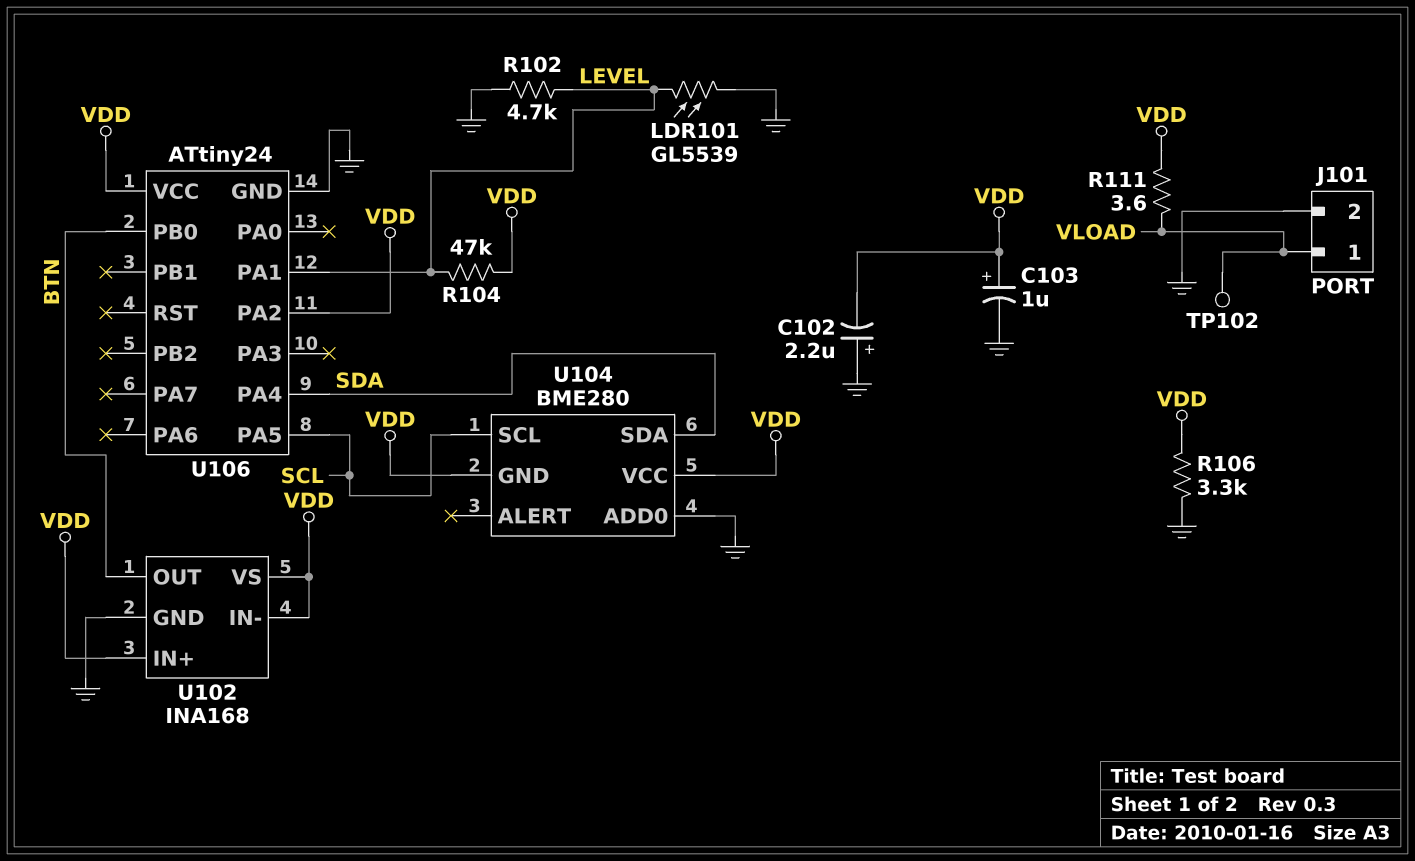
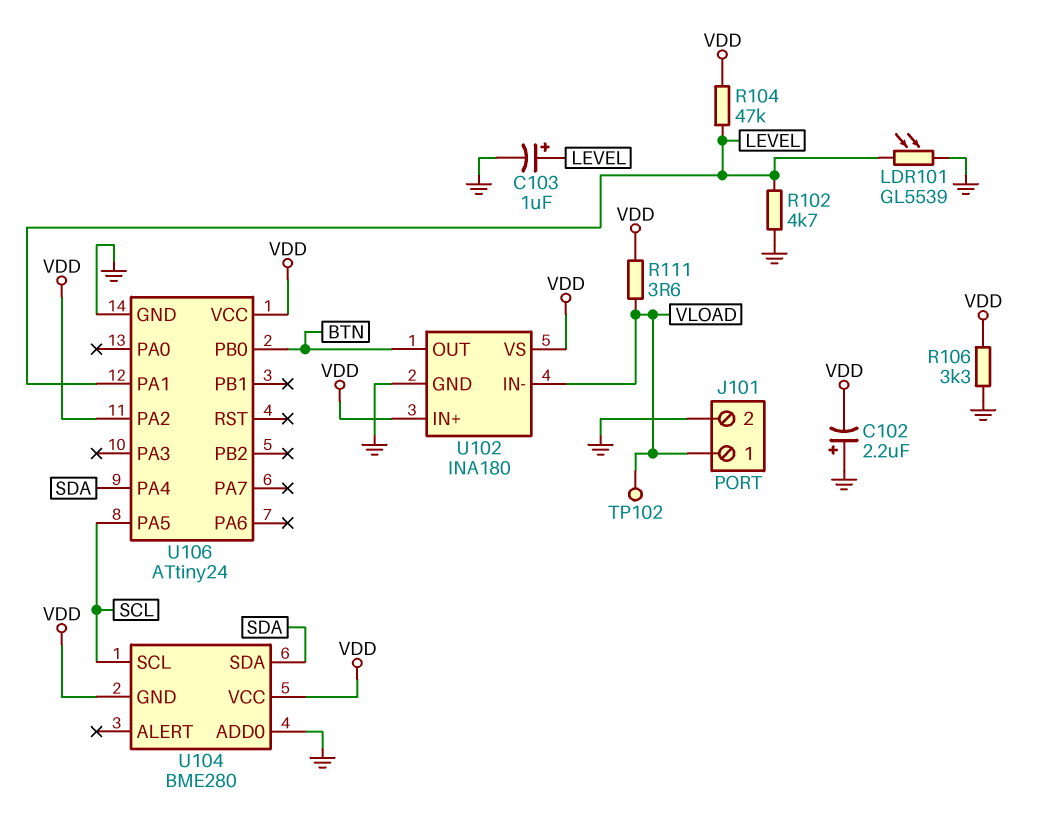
C103: 1uF (plus VDD, minus GND) -> 1uF (plus LEVEL, minus GND)
U102: INA168 -> INA180
U102 pin IN-: VDD -> VLOAD

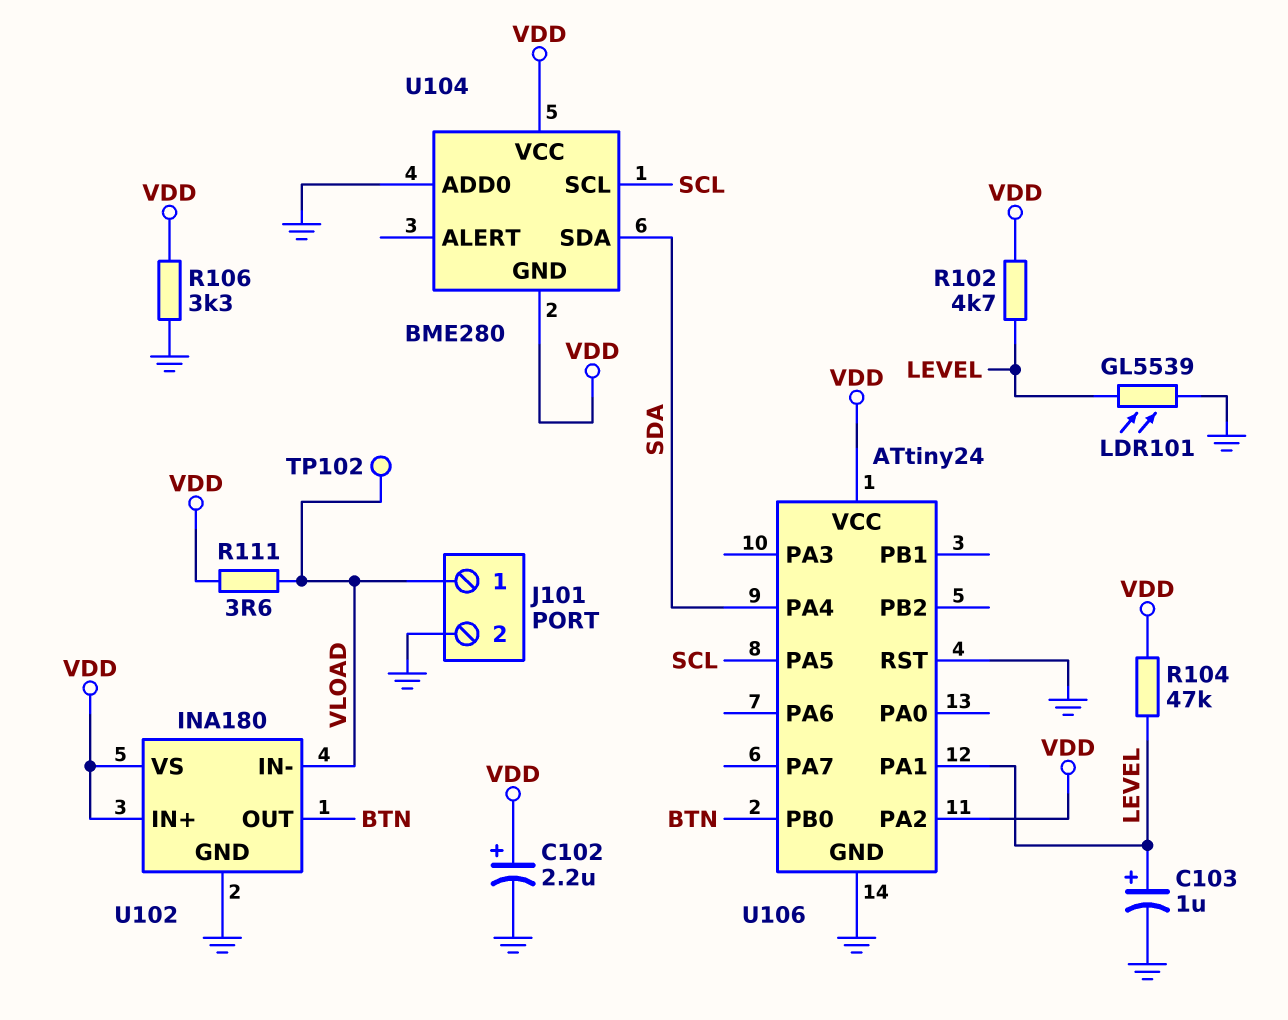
C102: 2.2uF (plus GND, minus VDD) -> 2.2uF (plus VDD, minus GND)
R102: 4.7k (GND, LEVEL) -> 4.7k (LEVEL, VDD)
U106 pin RST: none -> GND

